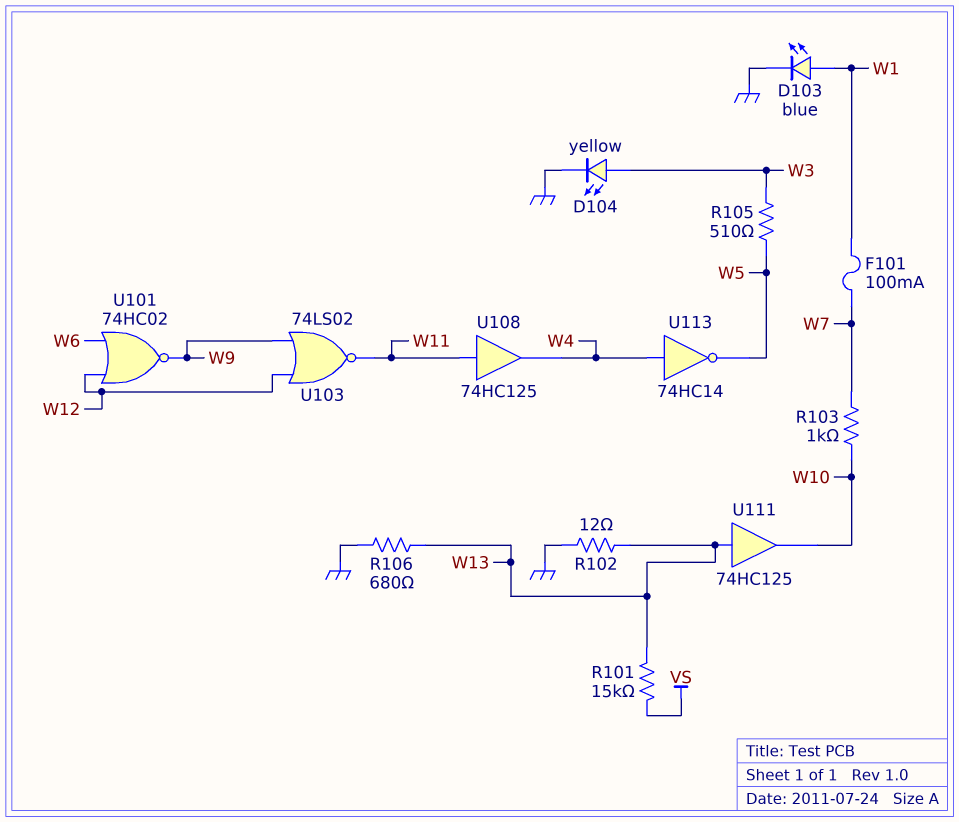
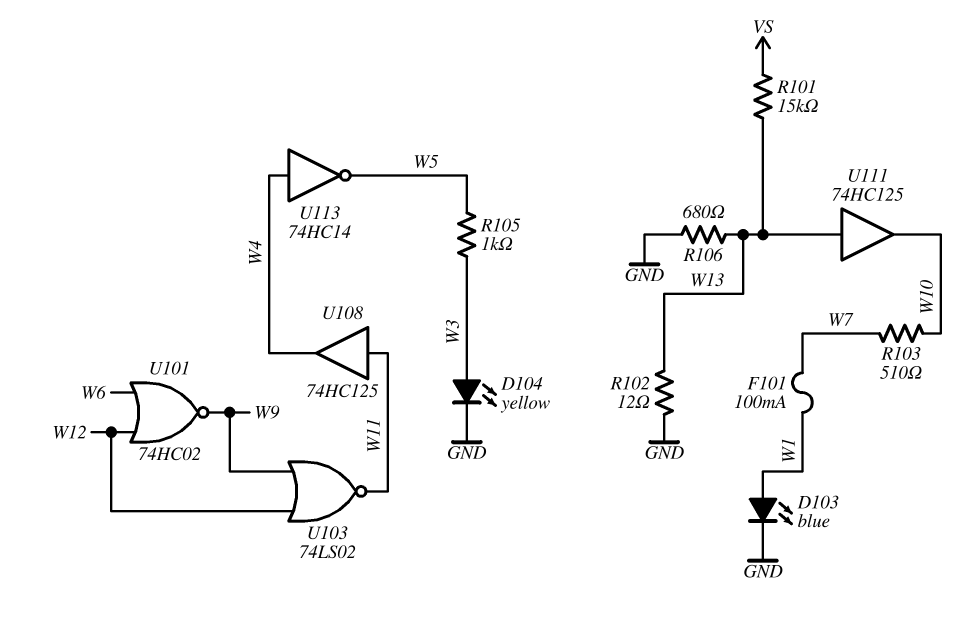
R103: 1k (W7, W10) -> 510 (W7, W10)
R105: 510 (W3, W5) -> 1k (W3, W5)

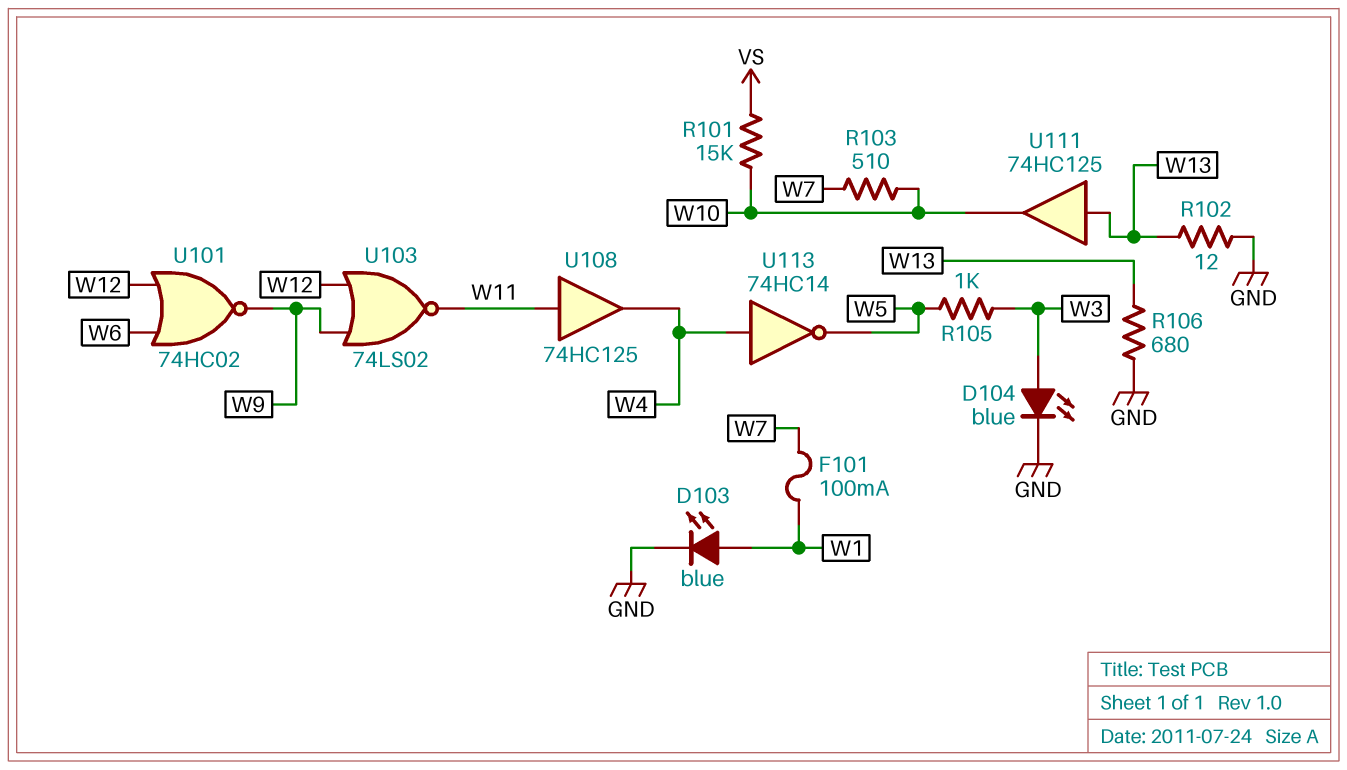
D104: LED yellow (A W3, K GND) -> LED blue (A W3, K GND)
R101: 15k (VS, W13) -> 15k (VS, W10)

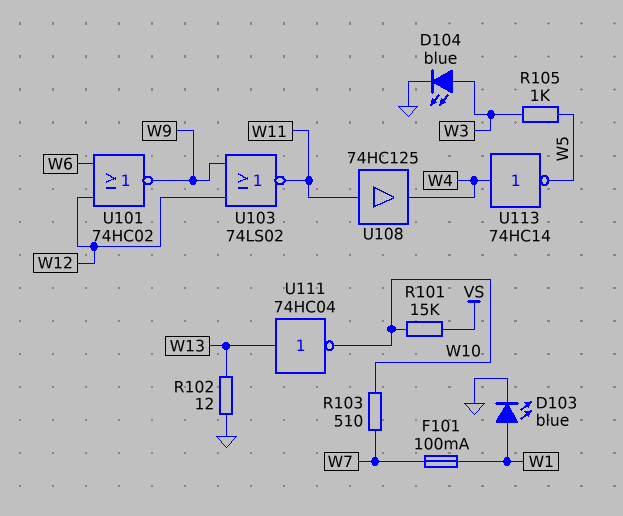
R106: 680 (GND, W13) -> none
U111: buffer 74HC125 (in W13, out W10) -> NOT 74HC04 (in W13, out W10)

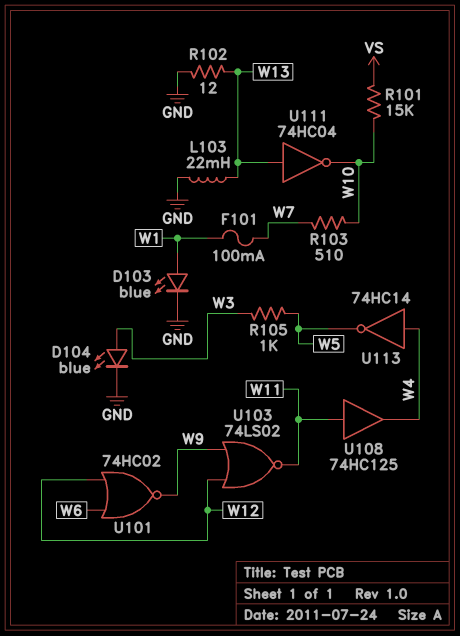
L103: none -> 22mH (GND, W13)

